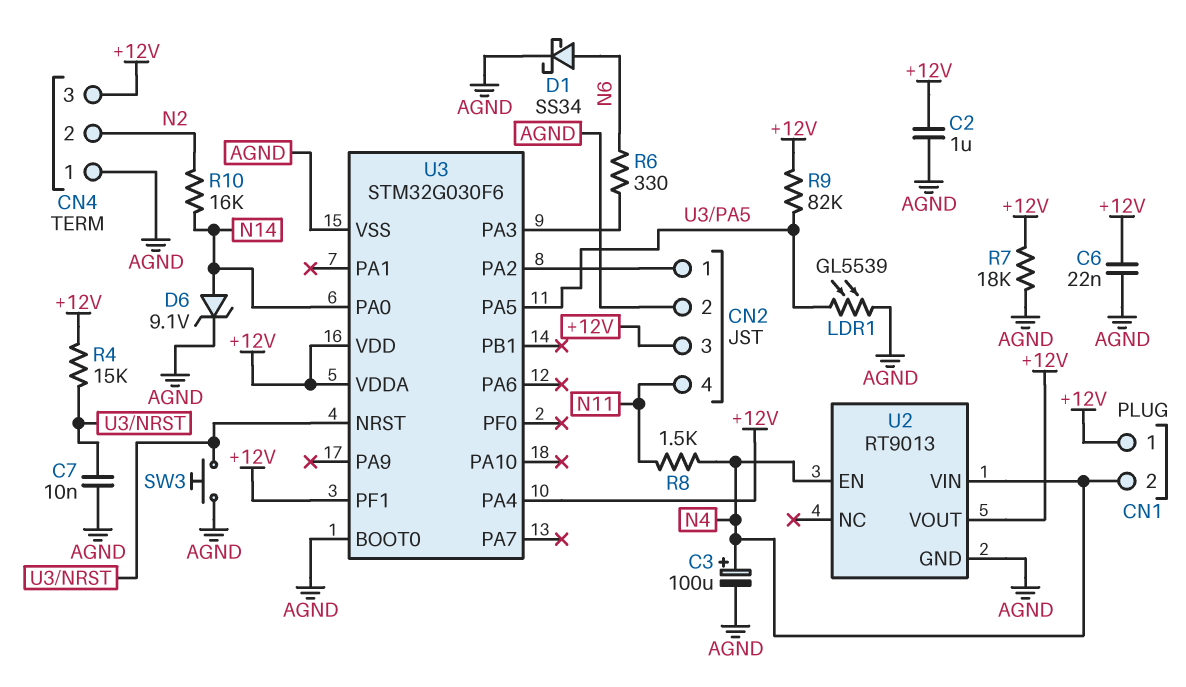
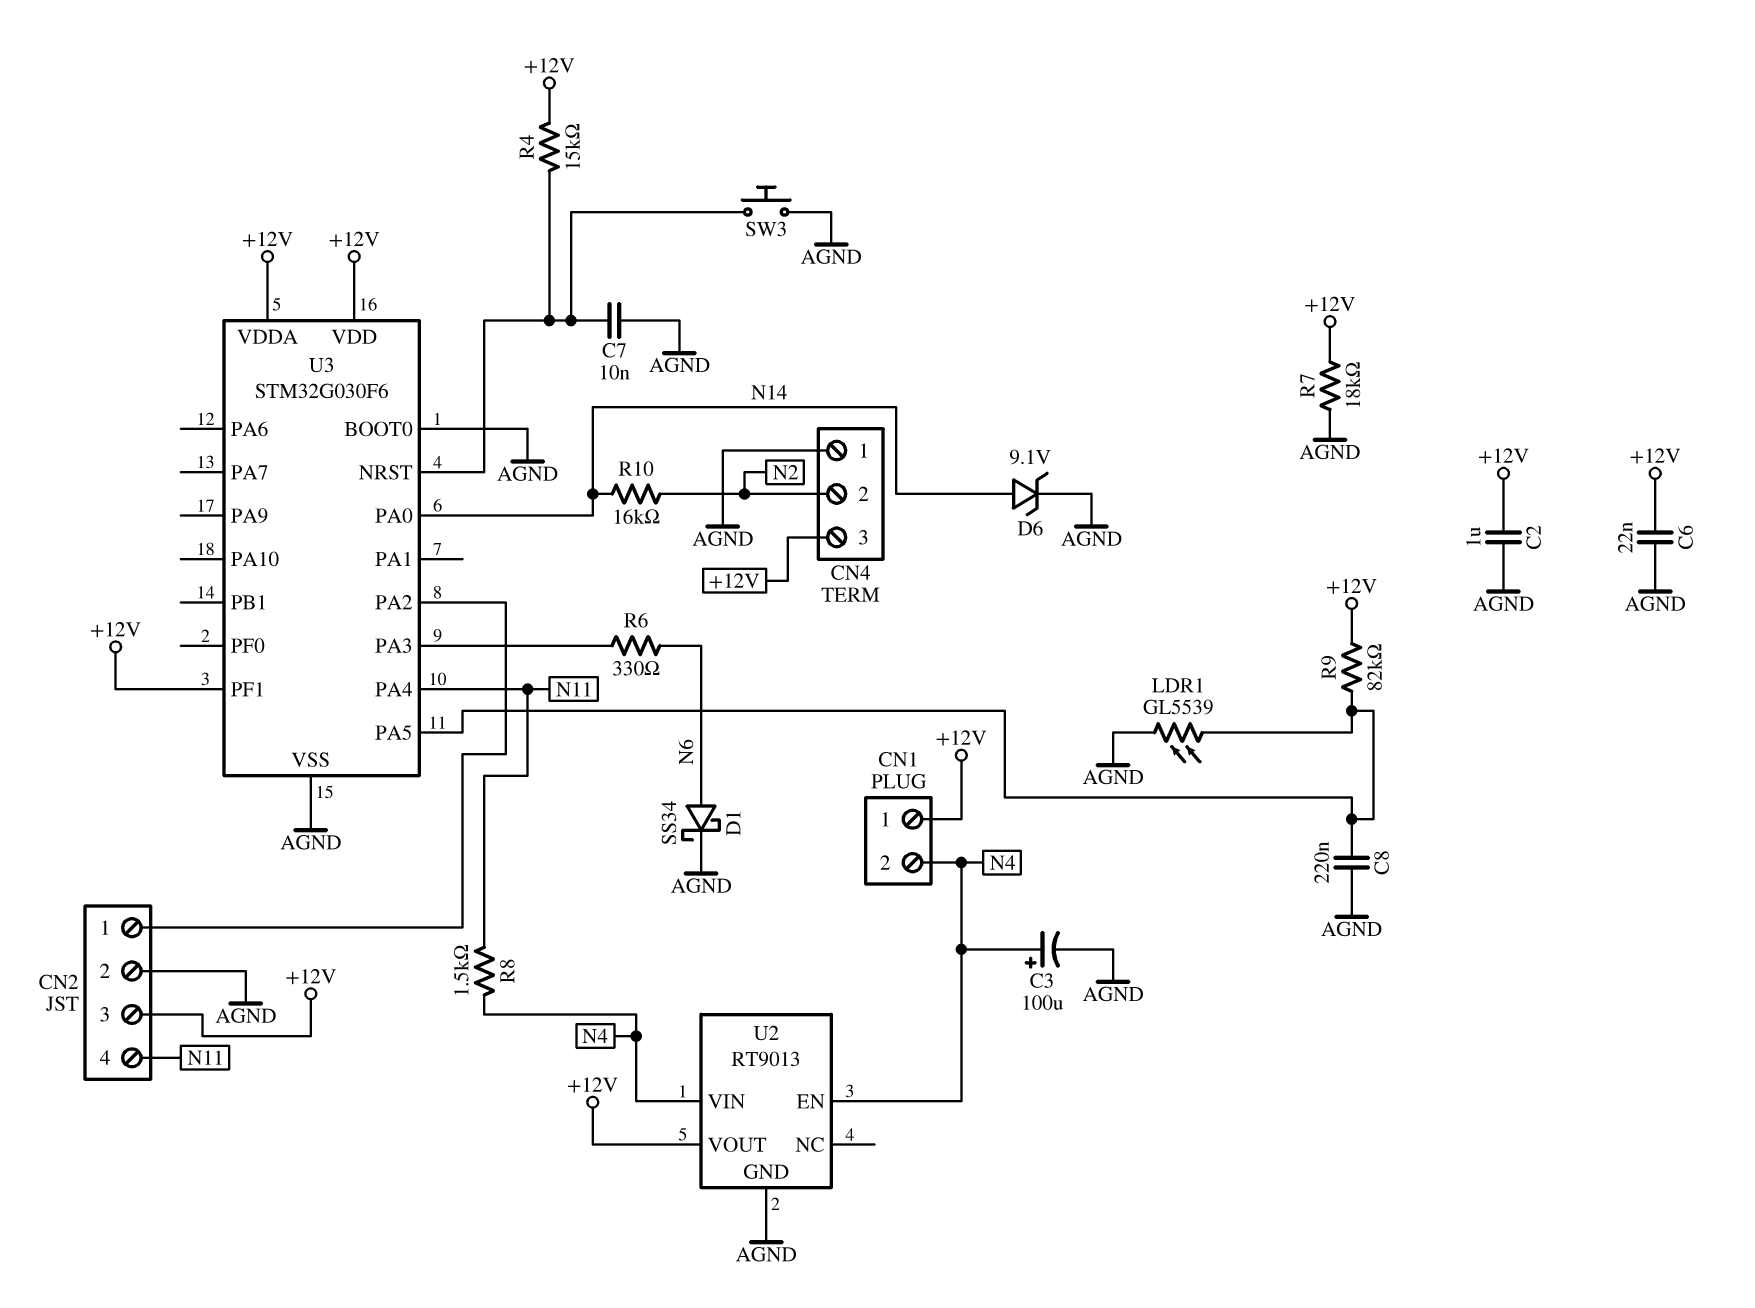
C8: none -> 220nF (AGND, U3/PA5)
U3 pin PA4: +12V -> N11

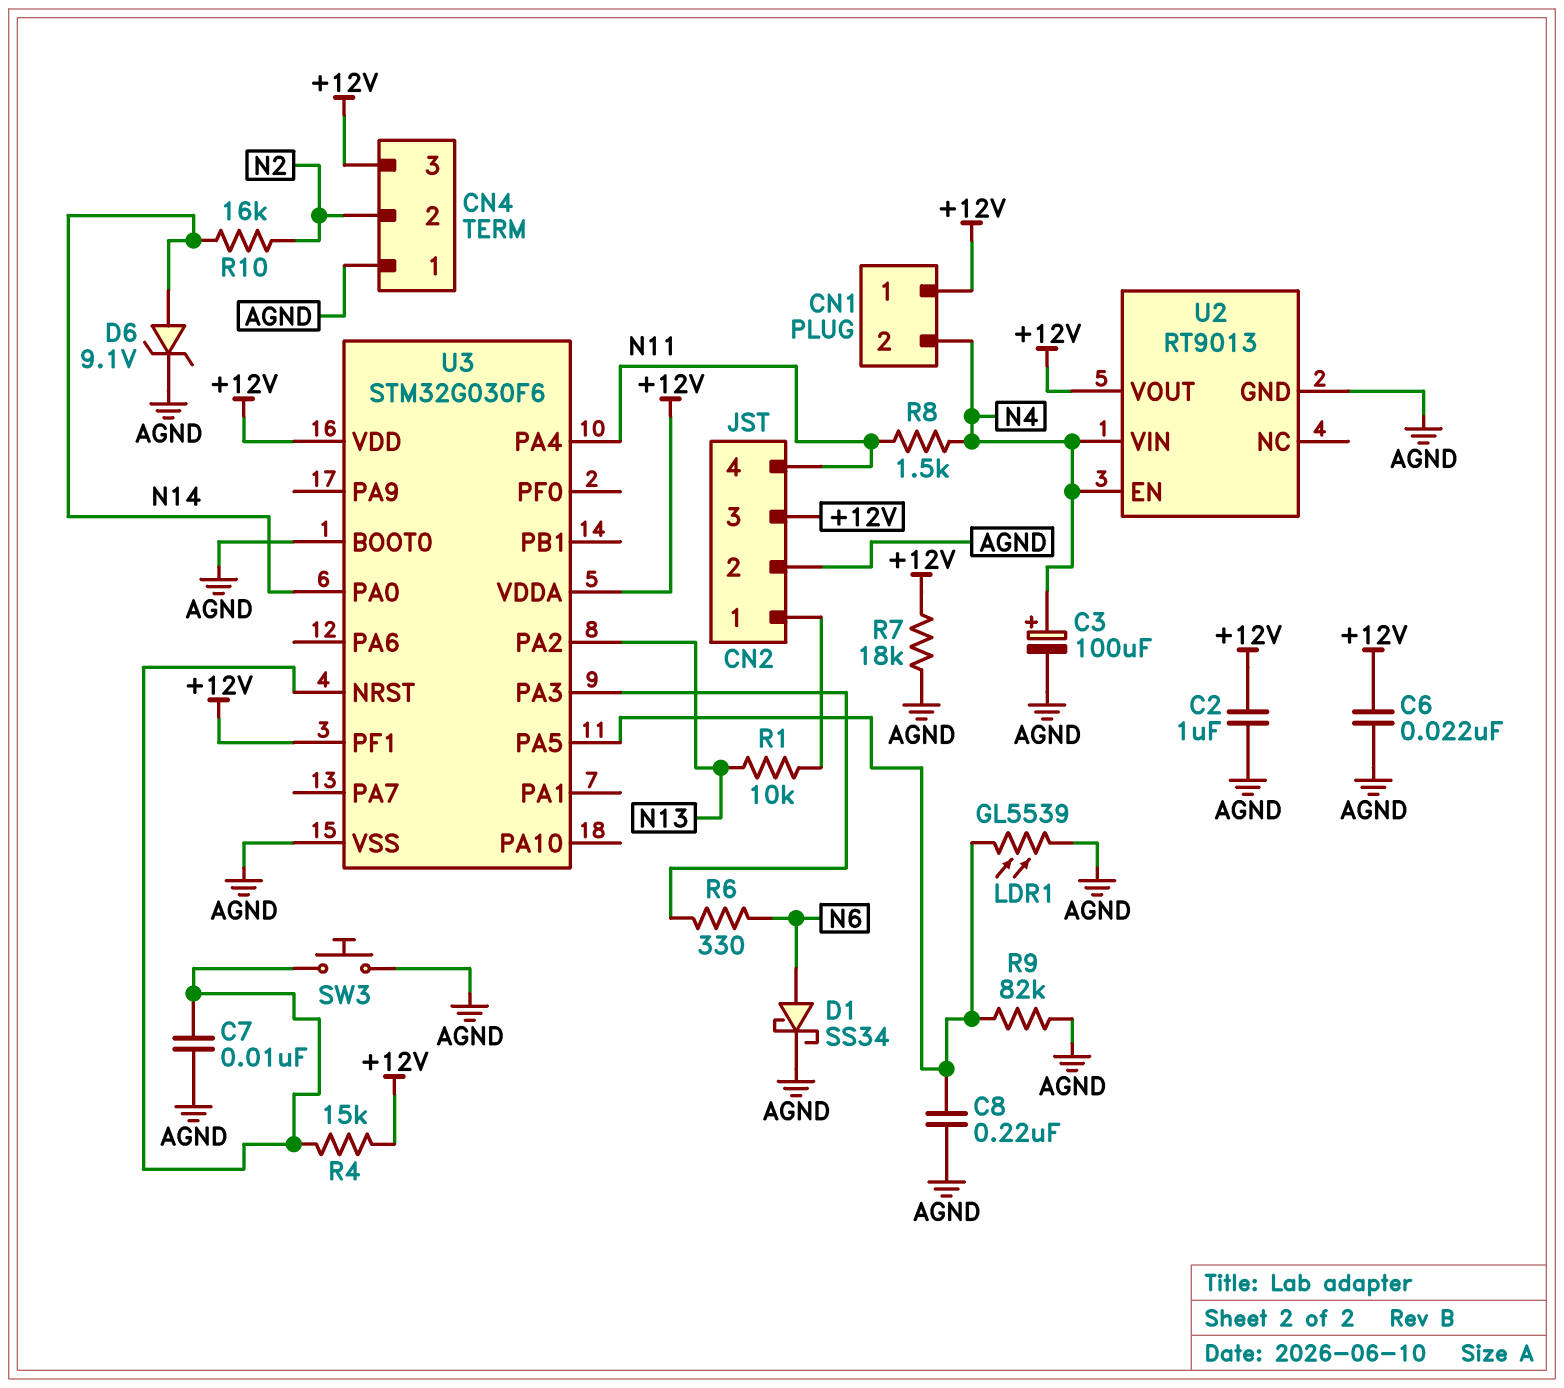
R1: none -> 10k (CN2/1, N13)
R9: 82k (+12V, U3/PA5) -> 82k (AGND, U3/PA5)
U3 pin PA2: CN2/1 -> N13

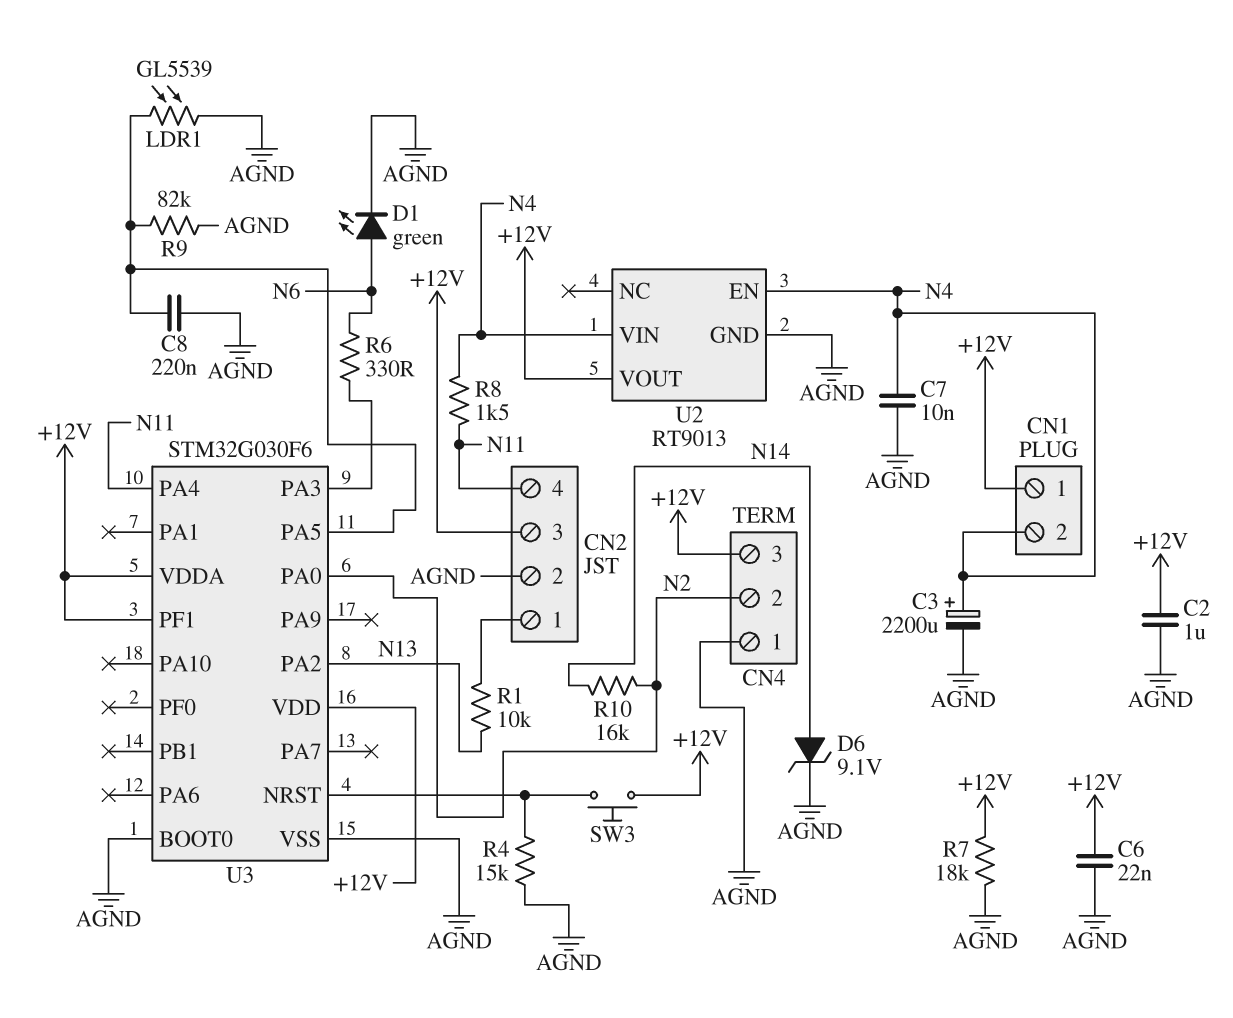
C3: 100uF (plus N4, minus AGND) -> 2200uF (plus N4, minus AGND)
C7: 10nF (AGND, U3/NRST) -> 10nF (AGND, N4)
D1: schottky SS34 (A N6, K AGND) -> LED green (A N6, K AGND)
R4: 15k (+12V, U3/NRST) -> 15k (AGND, U3/NRST)
SW3: button (AGND, U3/NRST) -> button (+12V, U3/NRST)
U3 pin PA0: N14 -> N2

